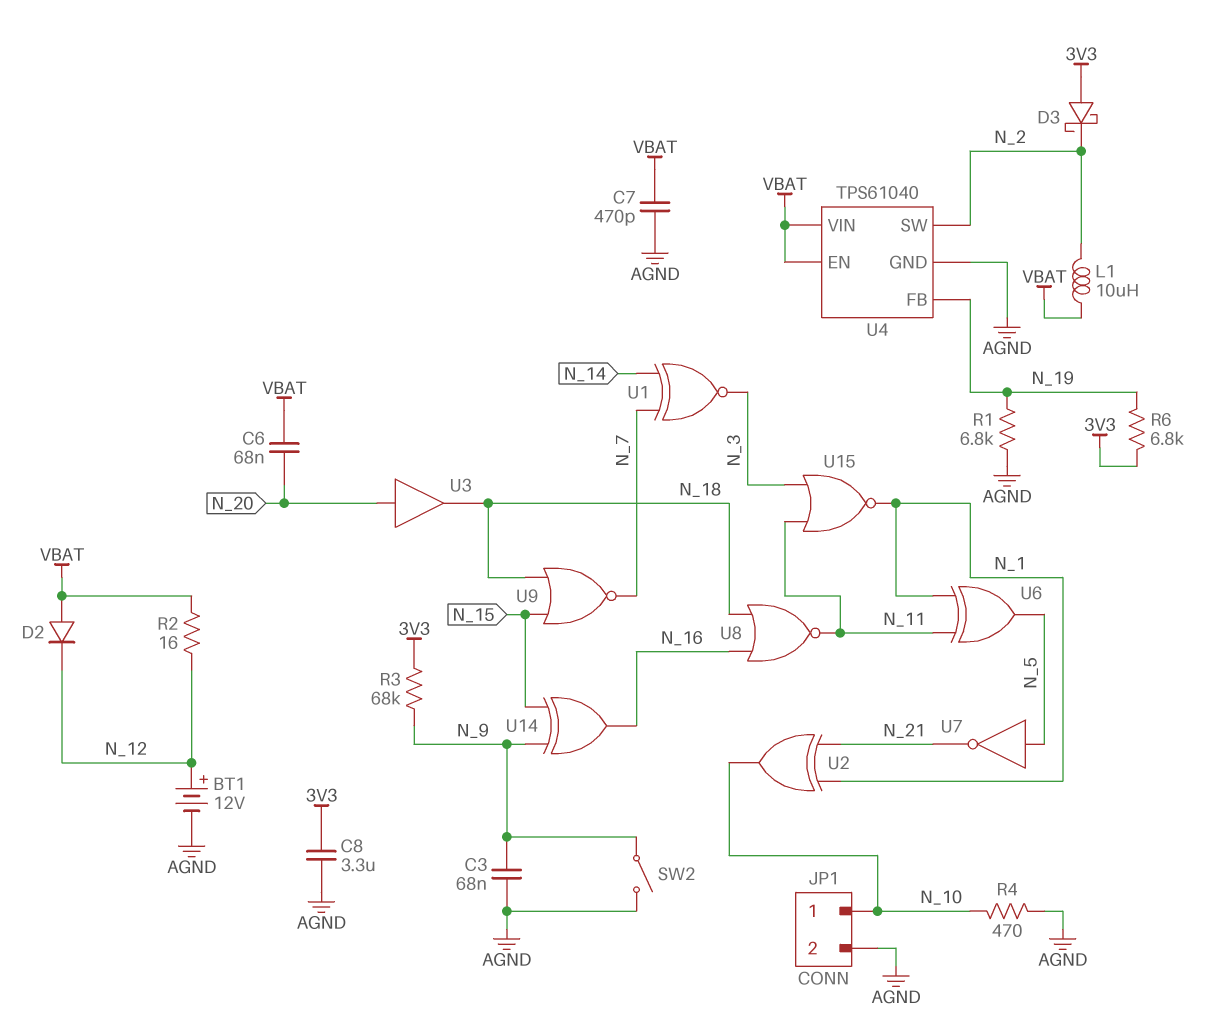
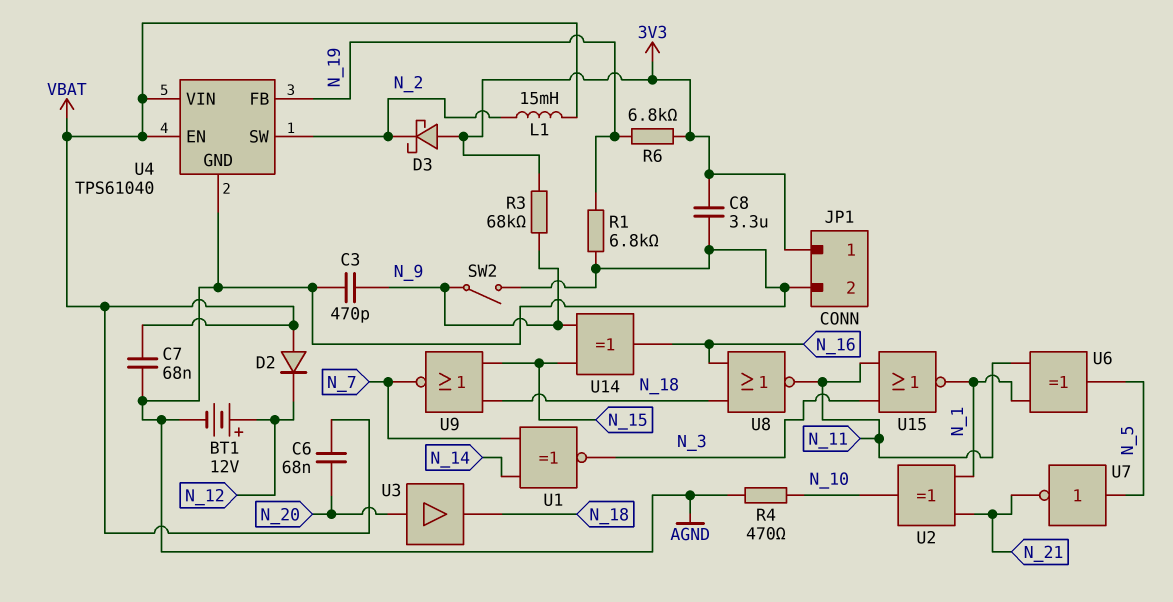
C3: 68nF (AGND, N_9) -> 470pF (AGND, N_9)
C7: 470pF (AGND, VBAT) -> 68nF (AGND, VBAT)
JP1 pin 1: N_10 -> 3V3
L1: 10uH (N_2, VBAT) -> 15mH (N_2, VBAT)
R2: 16 (N_12, VBAT) -> none

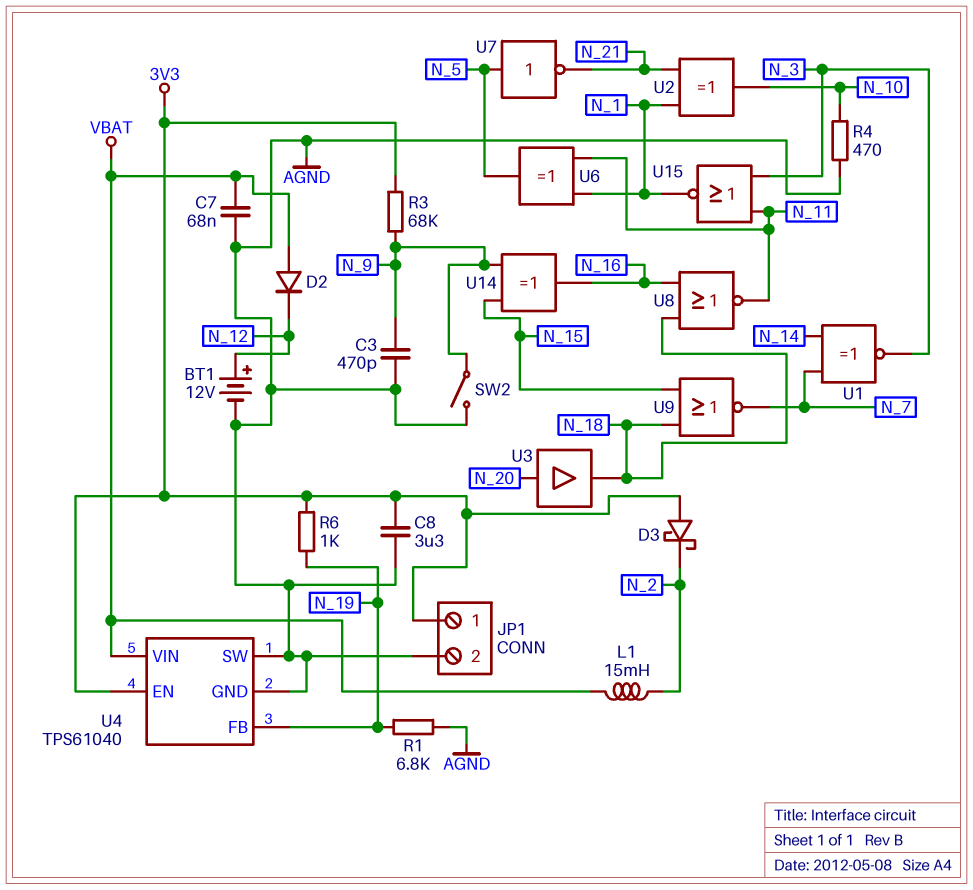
C6: 68nF (N_20, VBAT) -> none
R6: 6.8k (3V3, N_19) -> 1k (3V3, N_19)
U4 pin EN: VBAT -> 3V3
U4 pin SW: N_2 -> AGND

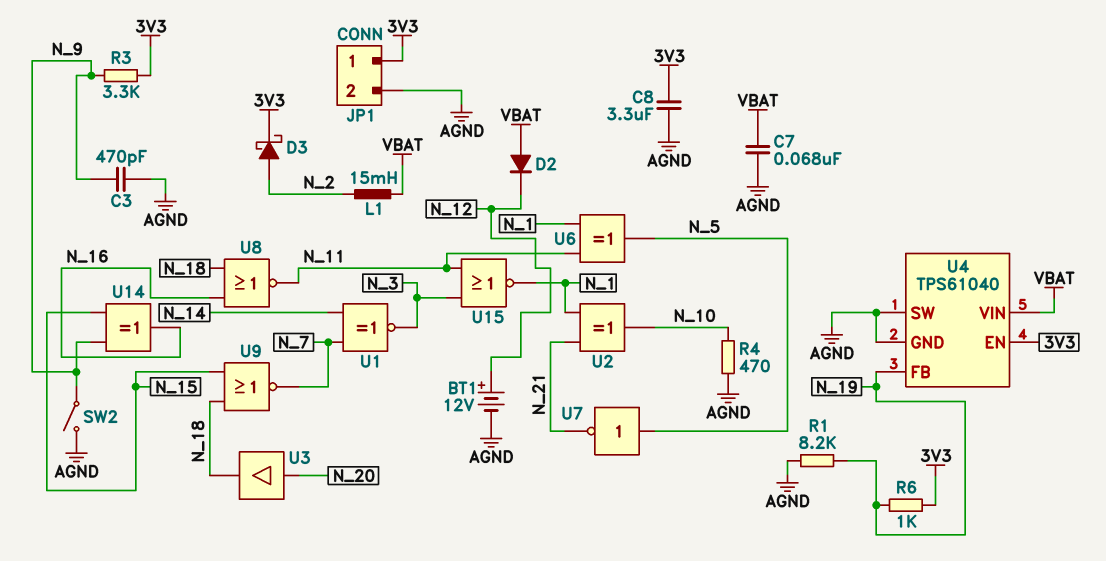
D3: schottky (A 3V3, K N_2) -> schottky (A N_2, K 3V3)
R1: 6.8k (AGND, N_19) -> 8.2k (AGND, N_19)
R3: 68k (3V3, N_9) -> 3.3k (3V3, N_9)

